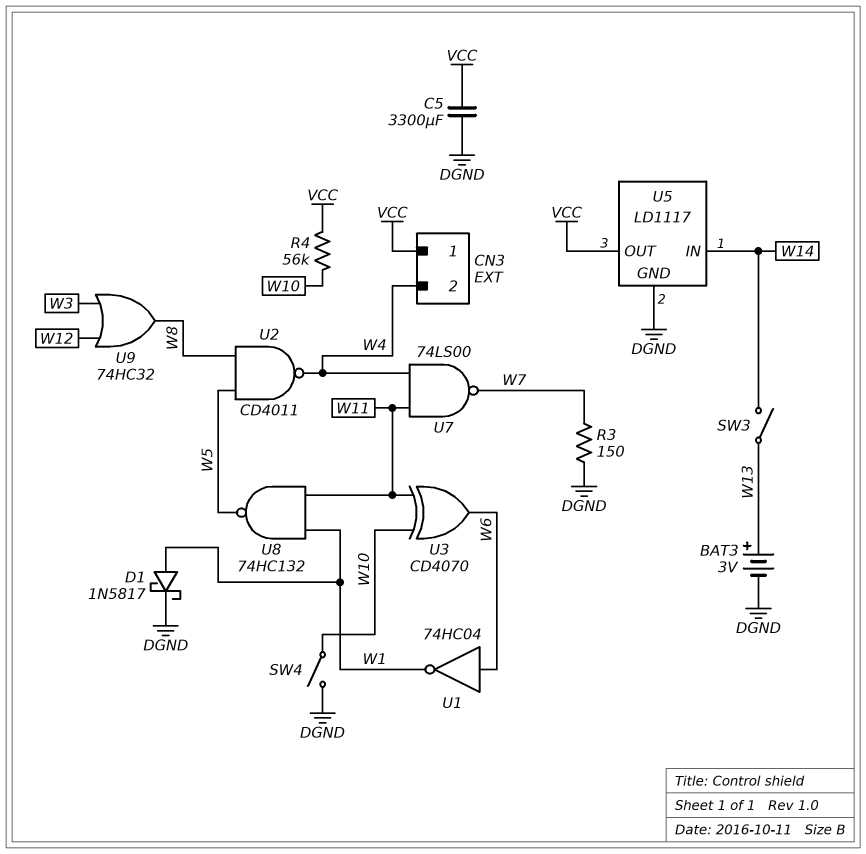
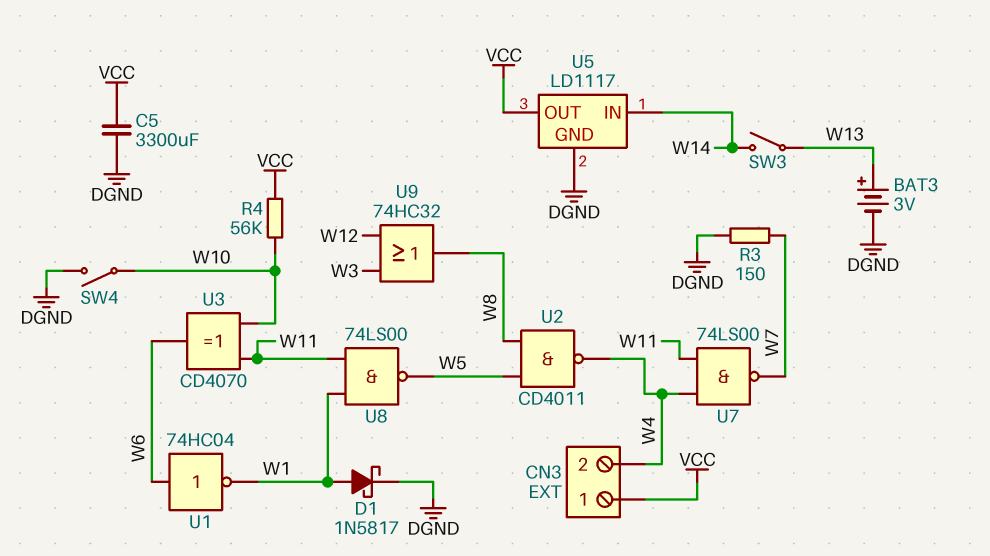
U8: NAND 74HC132 (in W1, in W11, out W5) -> NAND 74LS00 (in W1, in W11, out W5)

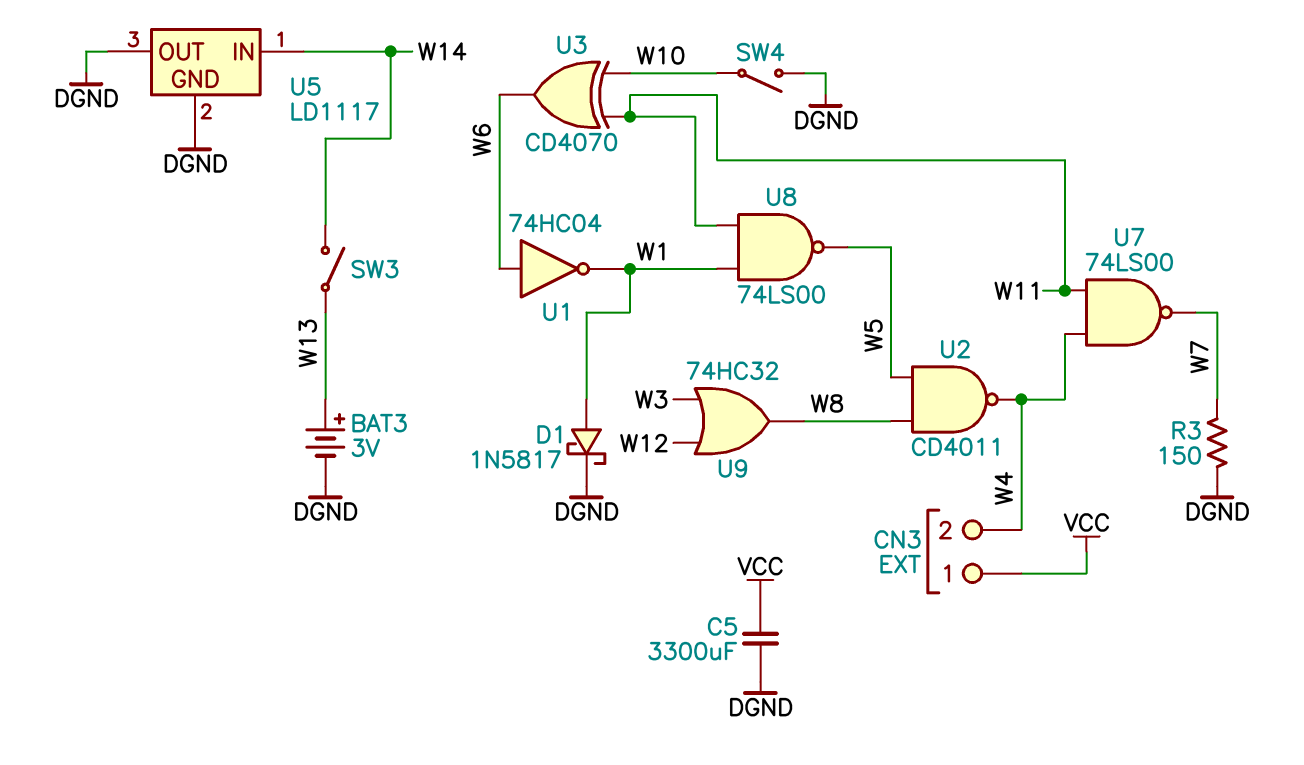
R4: 56k (VCC, W10) -> none
U5 pin OUT: VCC -> DGND

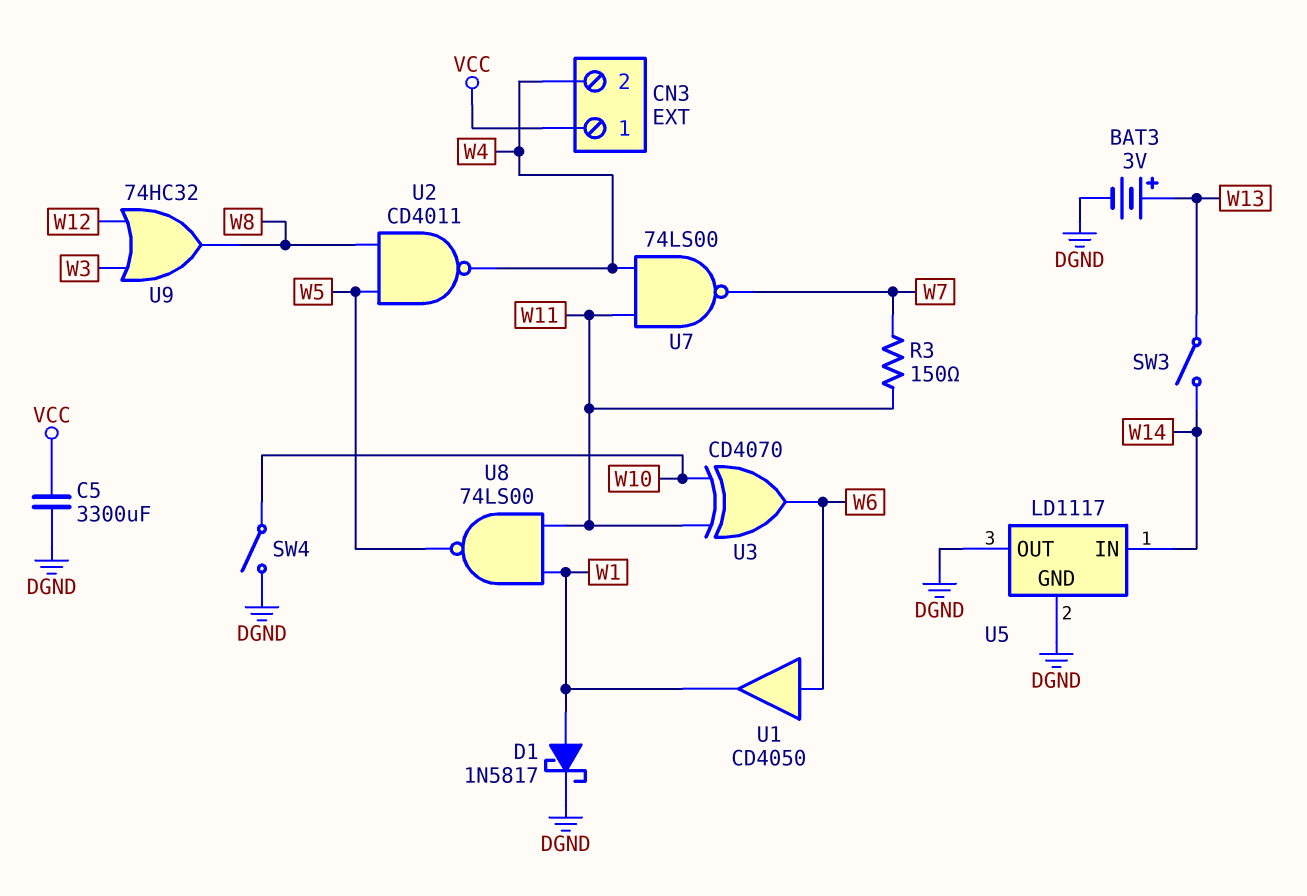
R3: 150 (DGND, W7) -> 150 (W7, W11)
U1: NOT 74HC04 (in W6, out W1) -> buffer CD4050 (in W6, out W1)

